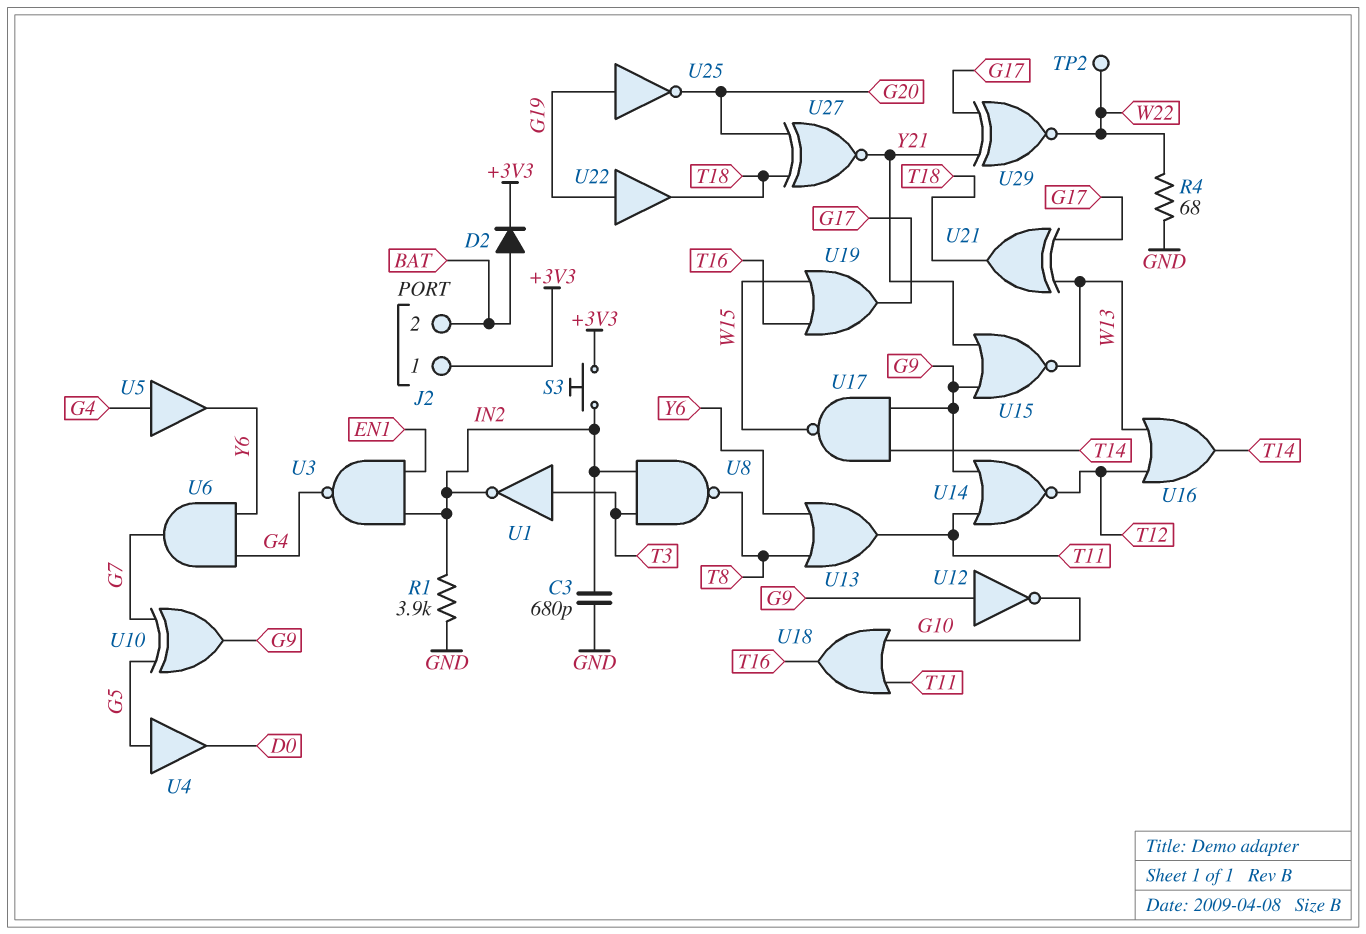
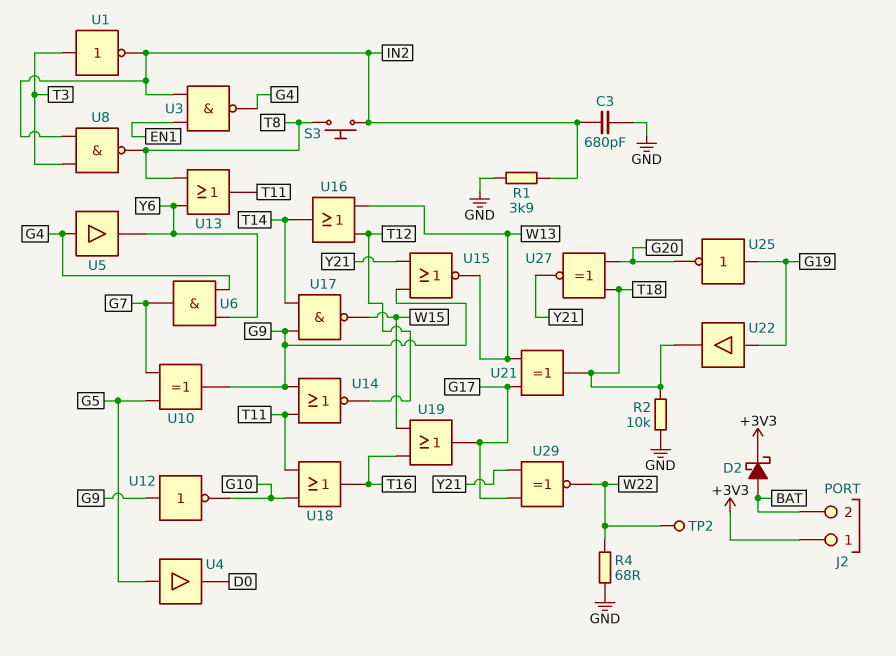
D2: diode (A BAT, K +3V3) -> schottky (A BAT, K +3V3)
R2: none -> 10k (GND, T18)
S3: button (+3V3, IN2) -> button (IN2, T8)

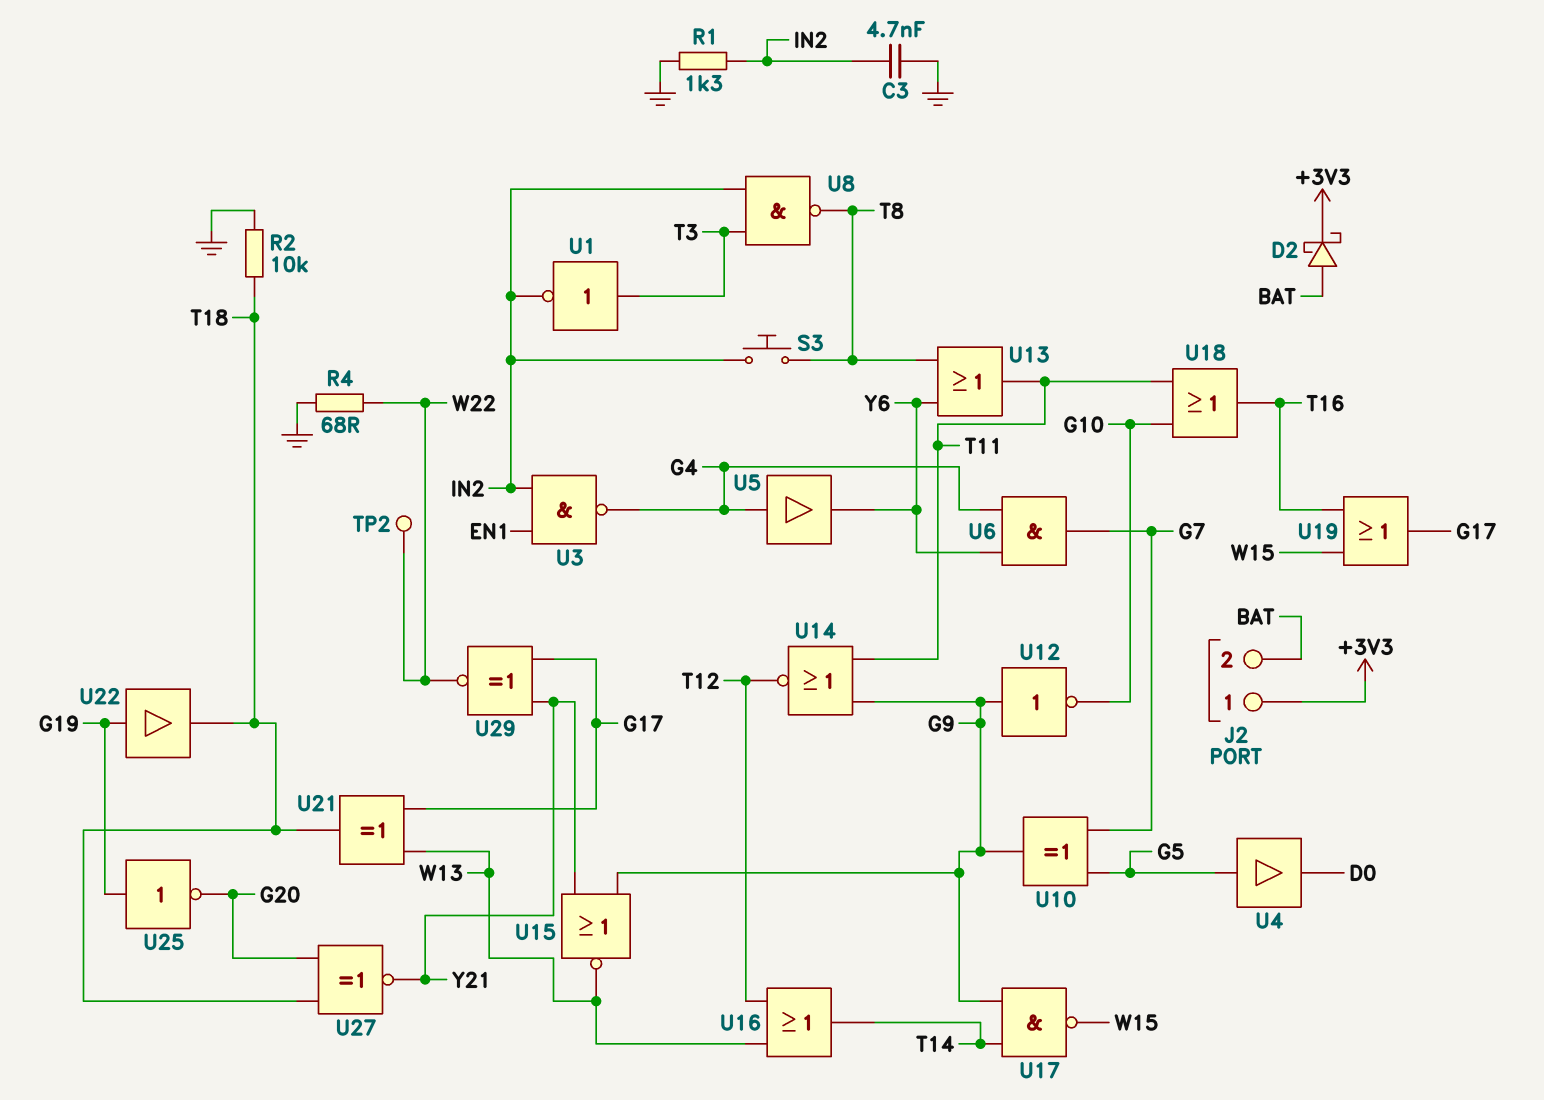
C3: 680pF (GND, IN2) -> 4.7nF (GND, IN2)
R1: 3.9k (GND, IN2) -> 1.3k (GND, IN2)

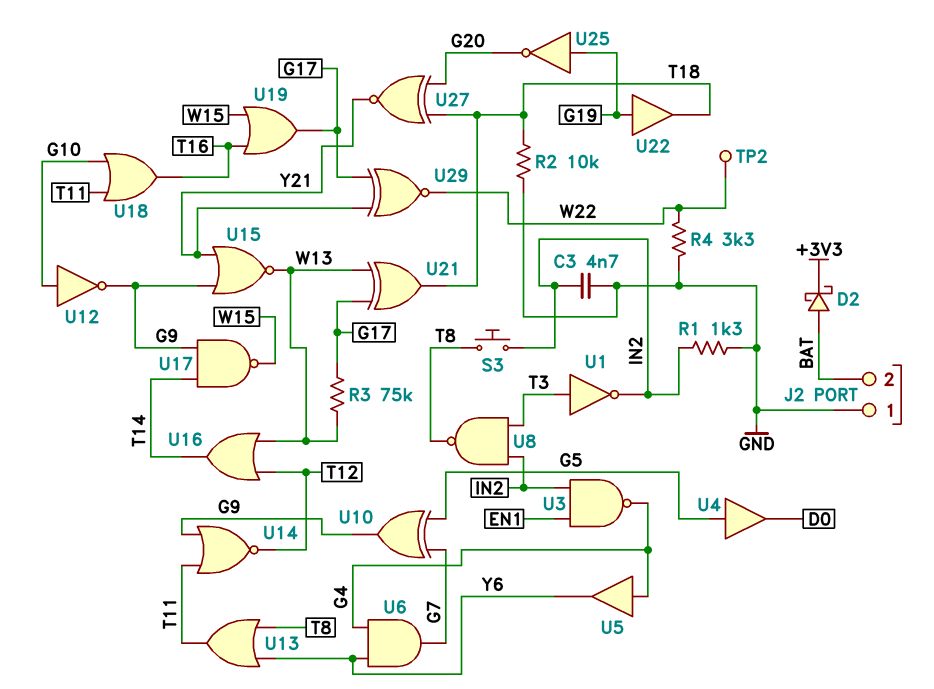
J2 pin 1: +3V3 -> GND
R3: none -> 75k (G17, W13)
R4: 68 (GND, W22) -> 3.3k (GND, W22)
U12: NOT (in G9, out G10) -> NOT (in G10, out G9)

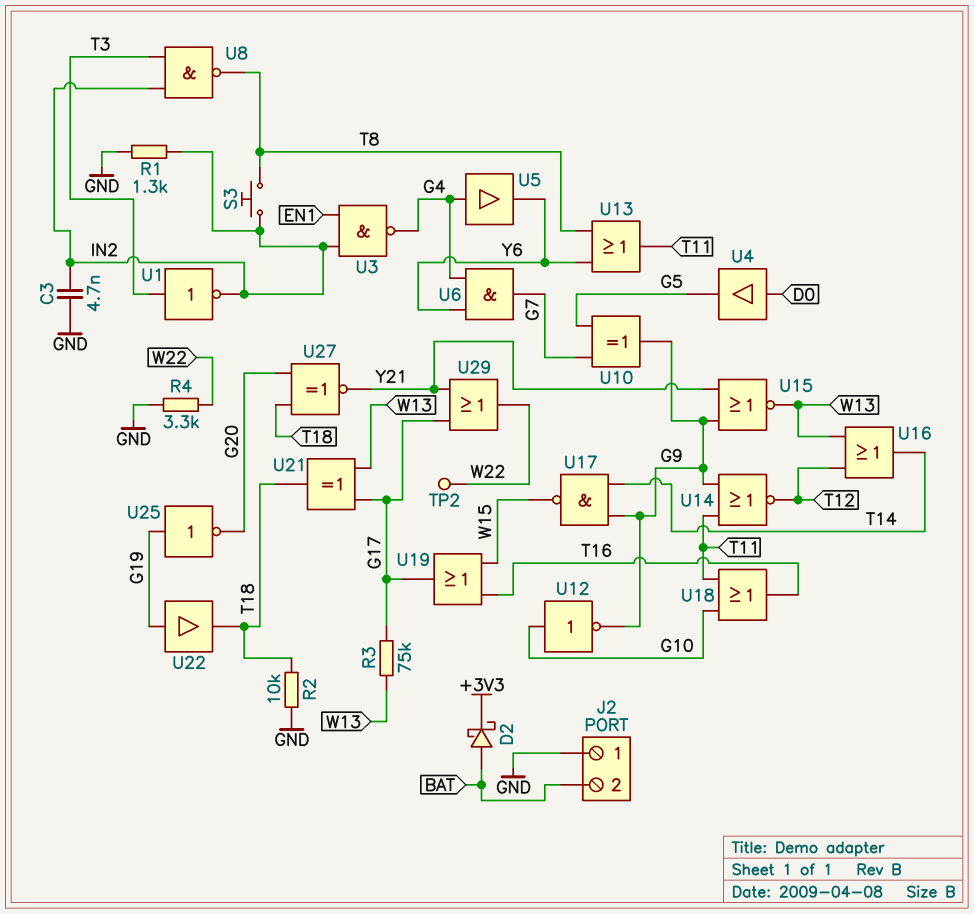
U4: buffer (in G5, out D0) -> buffer (in D0, out G5)
U29: XNOR (in G17, in Y21, out W22) -> OR (in G17, in Y21, out W22)

